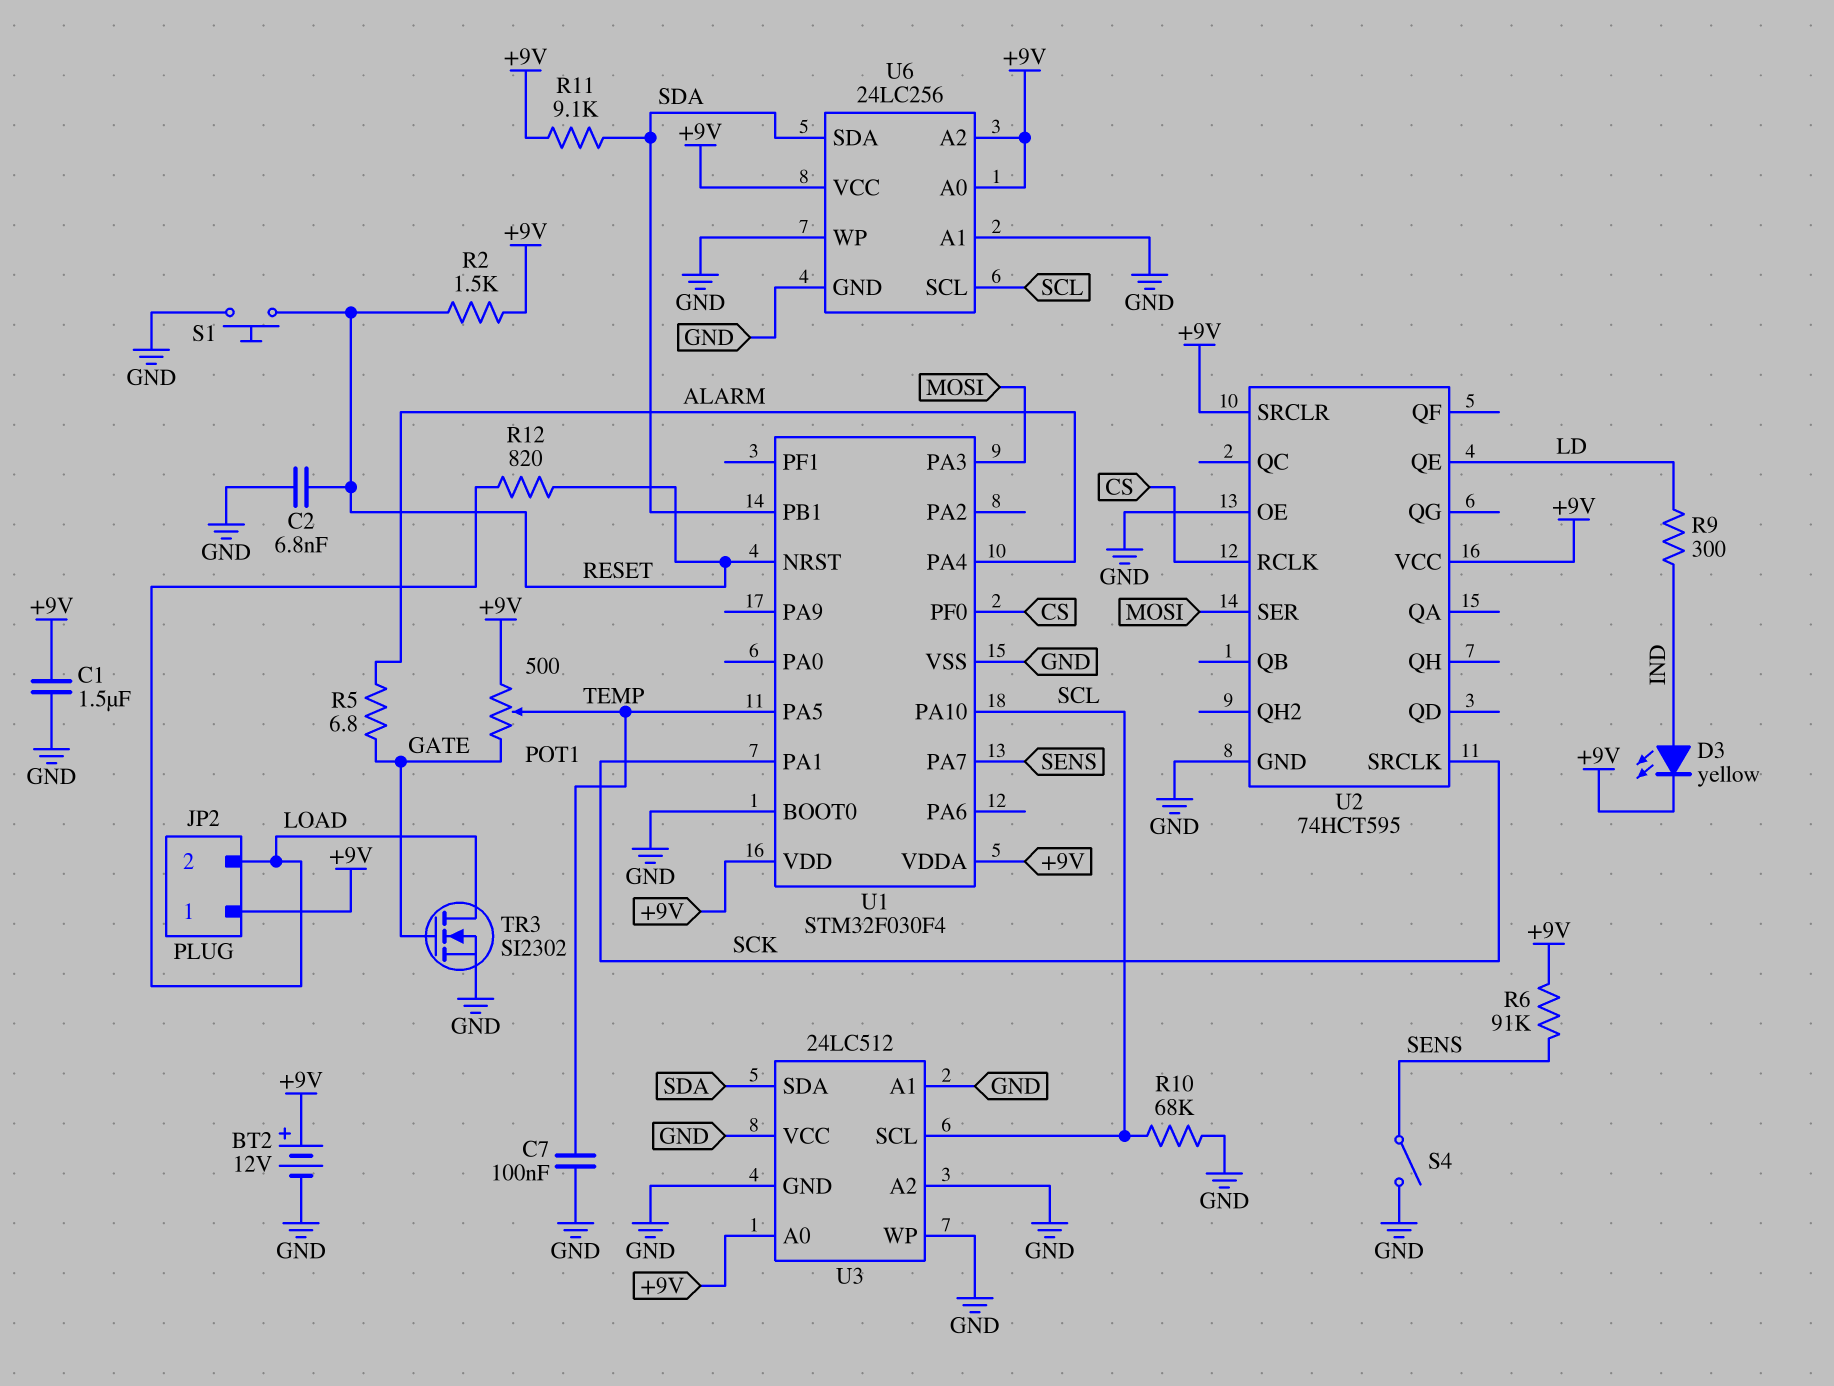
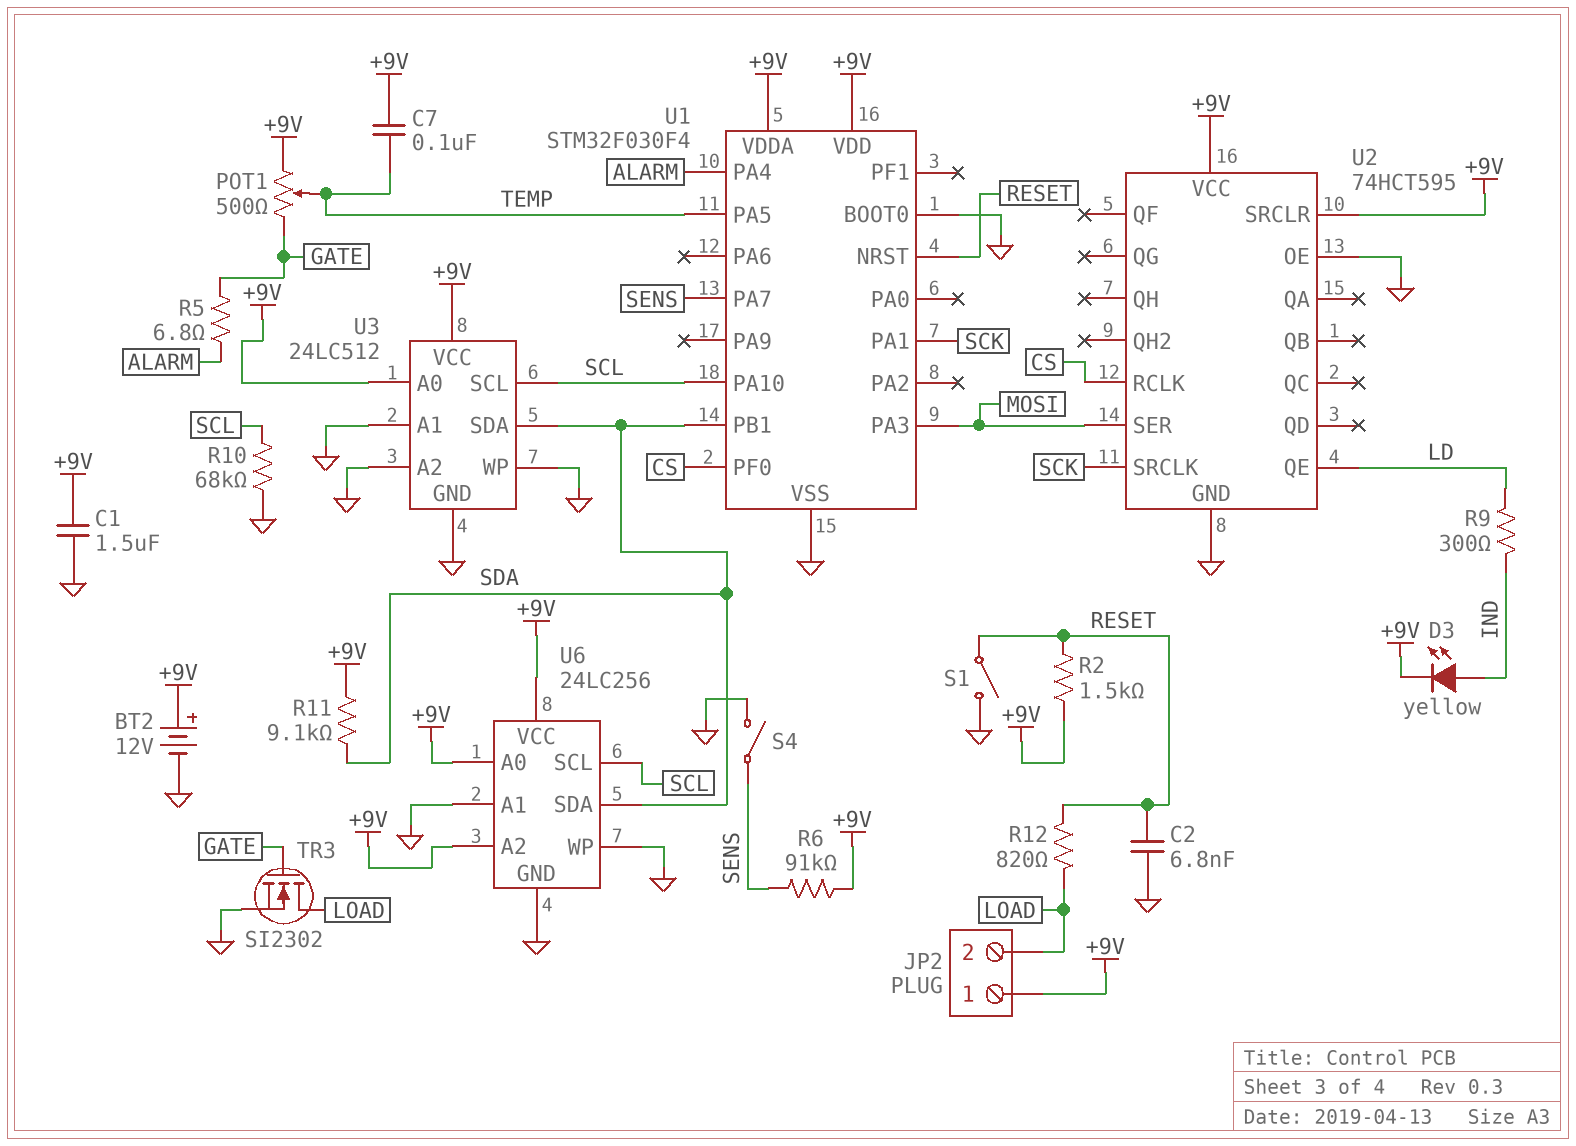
C7: 100nF (GND, TEMP) -> 100nF (+9V, TEMP)
S1: button (GND, RESET) -> switch (GND, RESET)
U3 pin VCC: GND -> +9V

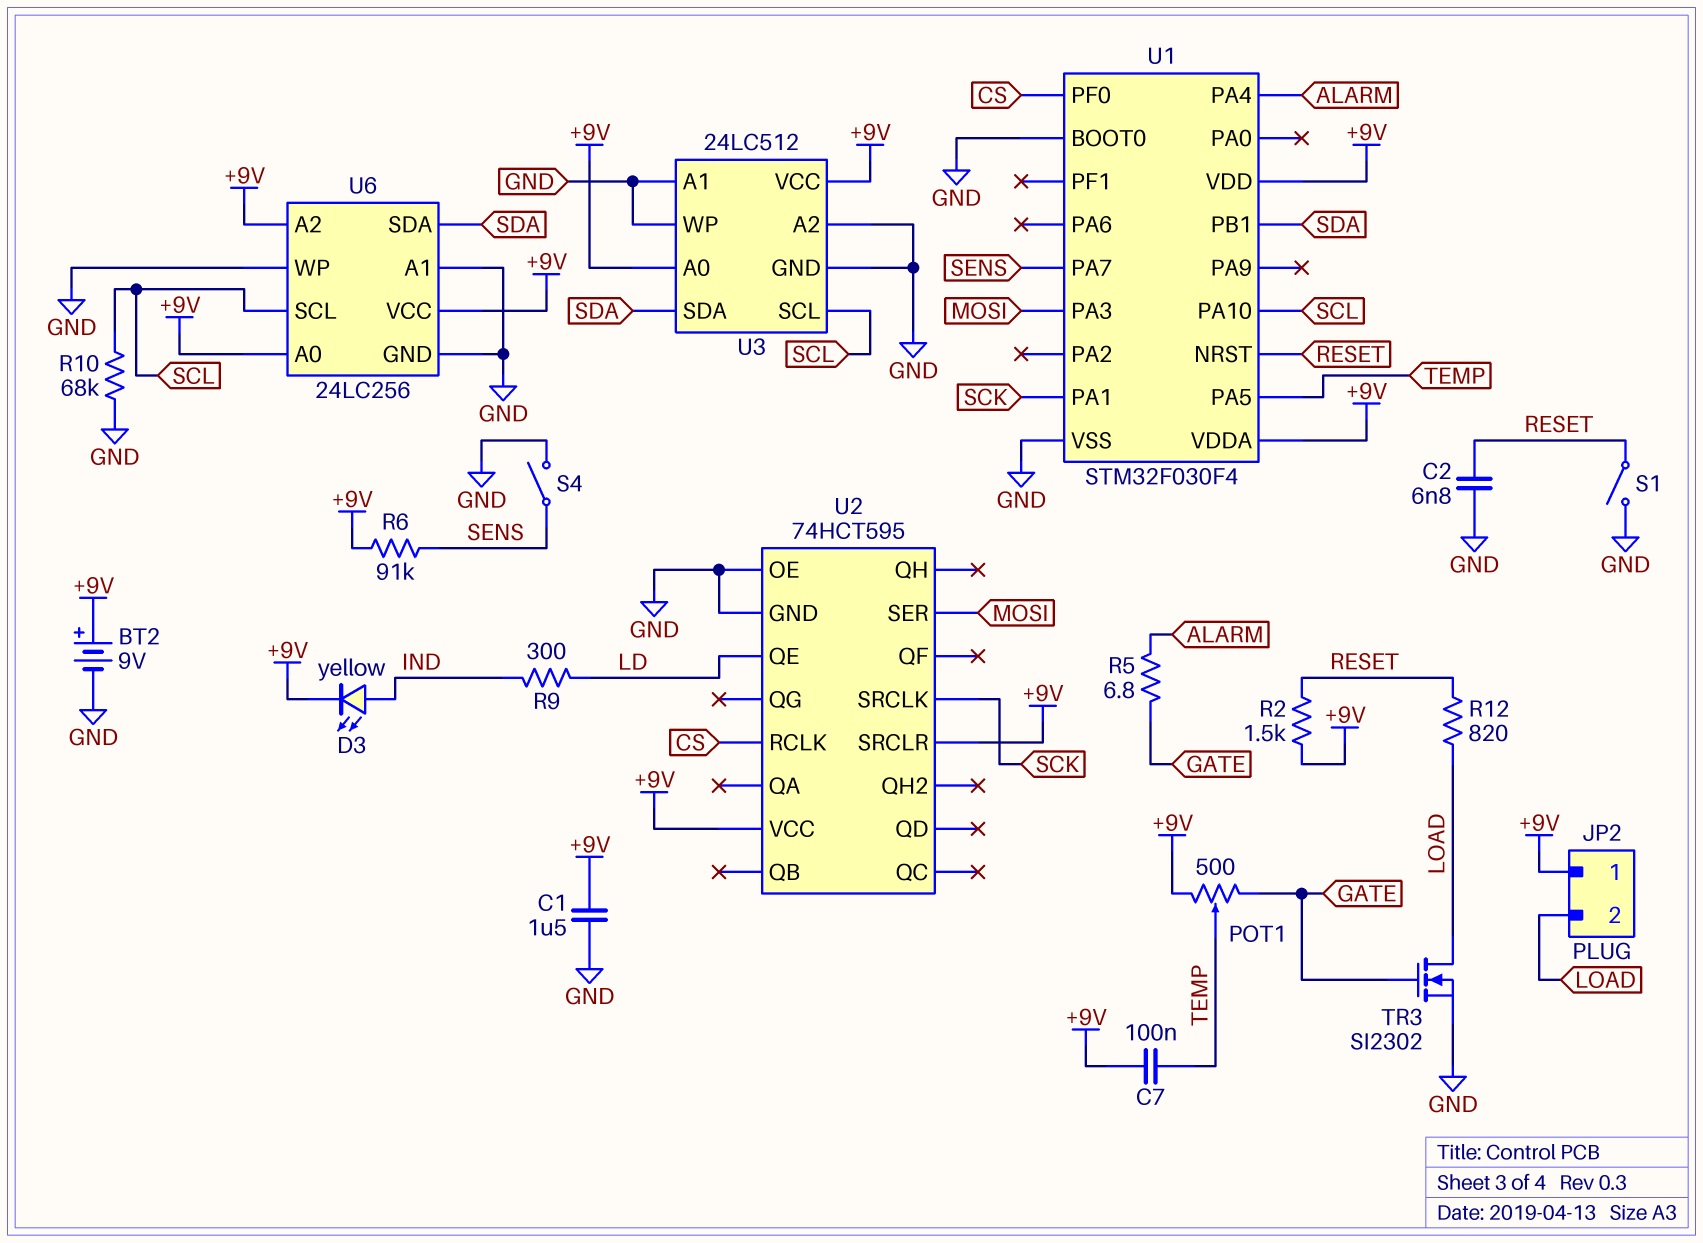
BT2: 12V (plus +9V, minus GND) -> 9V (plus +9V, minus GND)
R11: 9.1k (+9V, SDA) -> none

